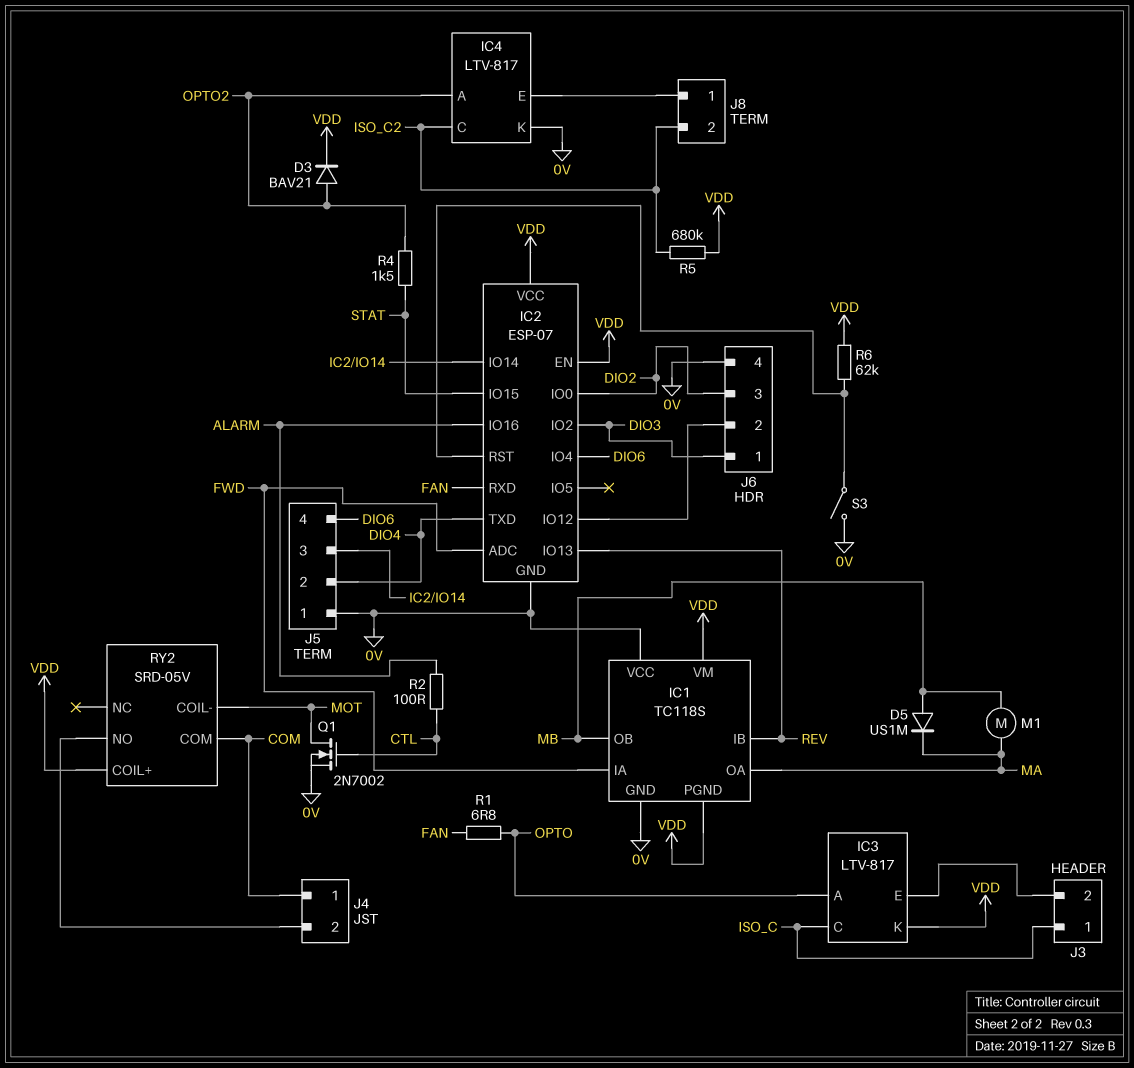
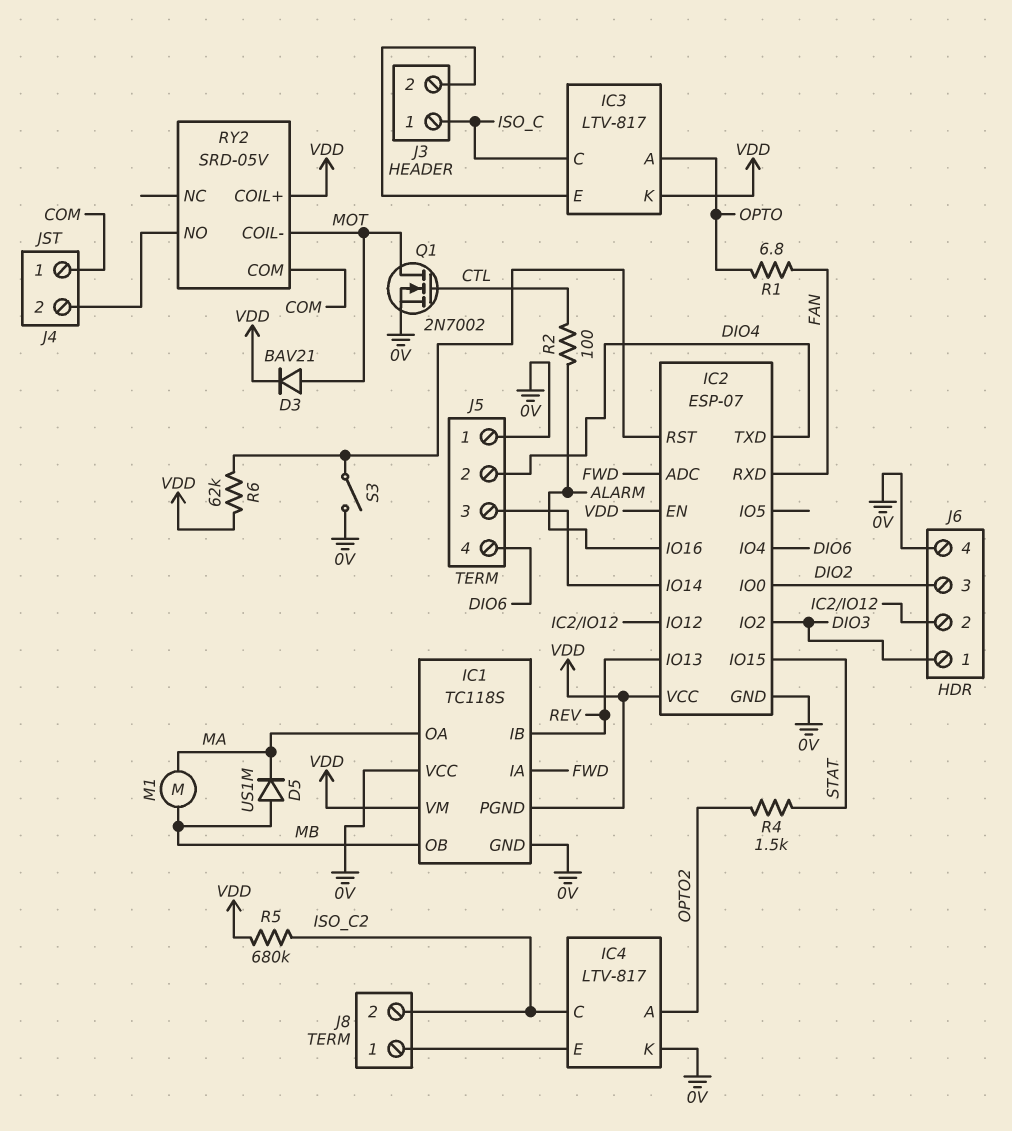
D3: diode BAV21 (A OPTO2, K VDD) -> diode BAV21 (A MOT, K VDD)

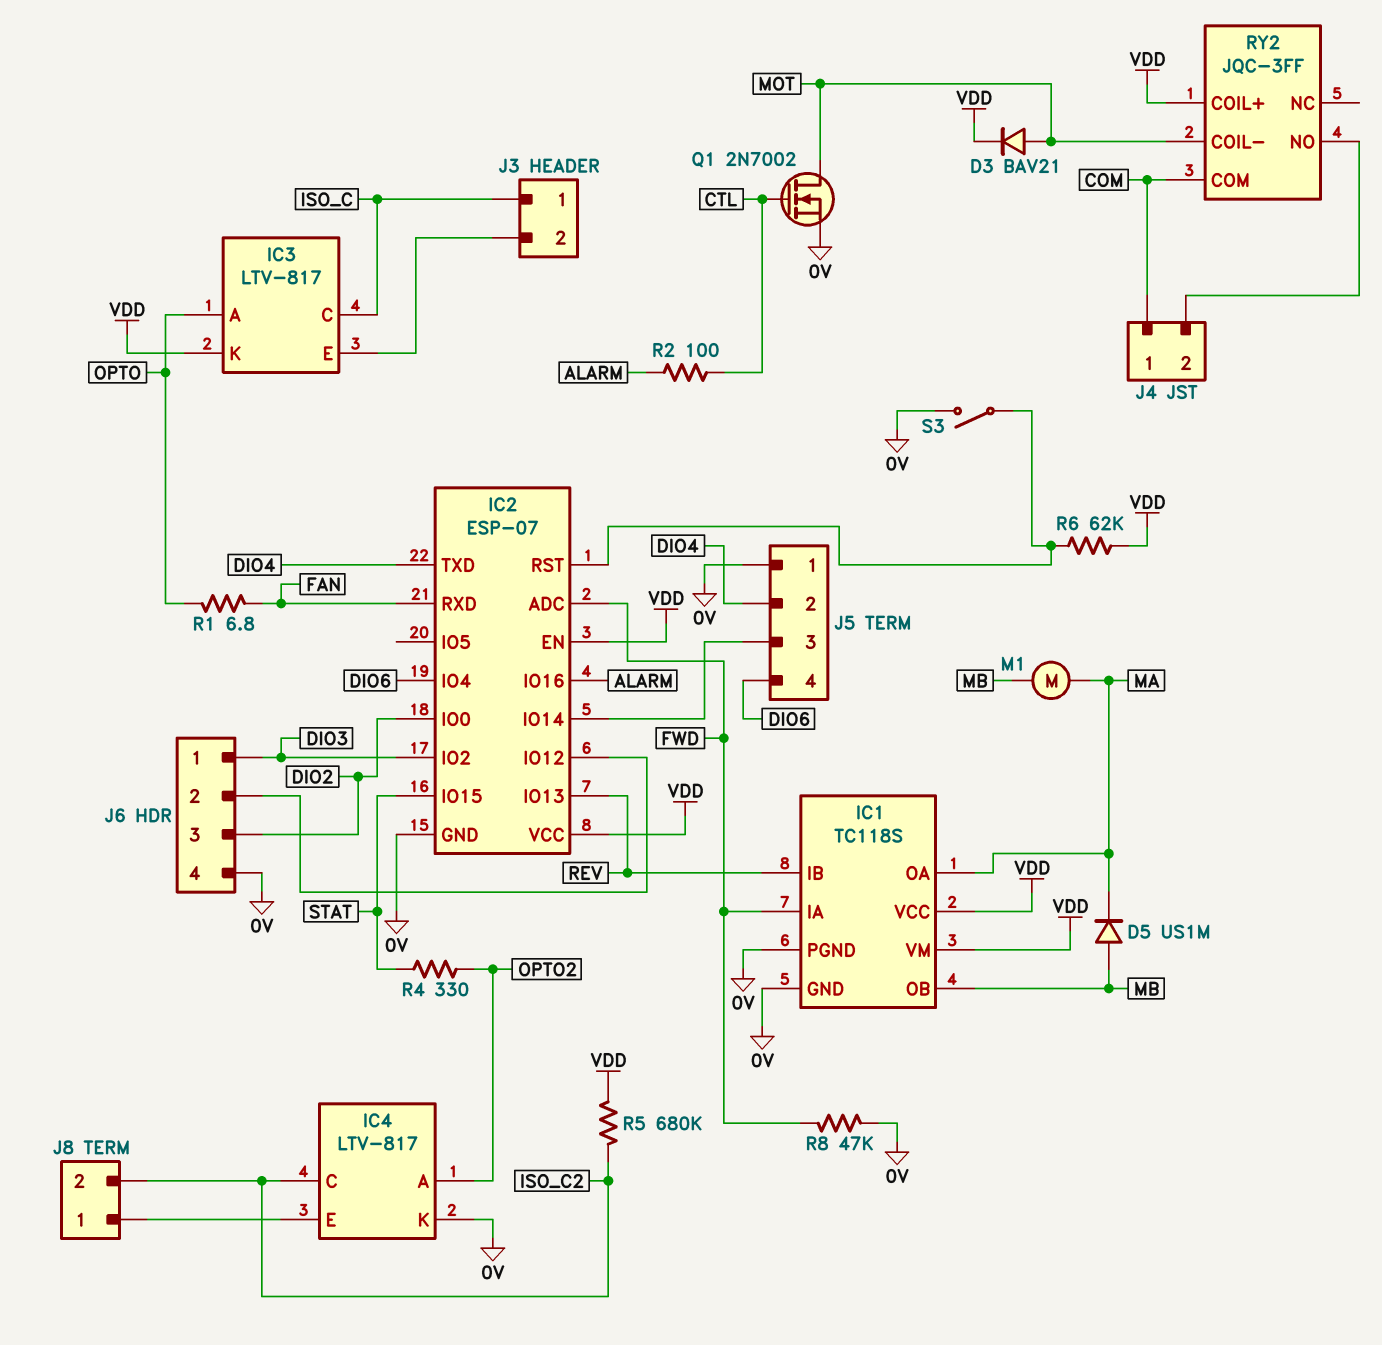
IC1 pin PGND: VDD -> 0V
IC1 pin VCC: 0V -> VDD
R4: 1.5k (OPTO2, STAT) -> 330 (OPTO2, STAT)
R8: none -> 47k (0V, FWD)
RY2: SRD-05V -> JQC-3FF

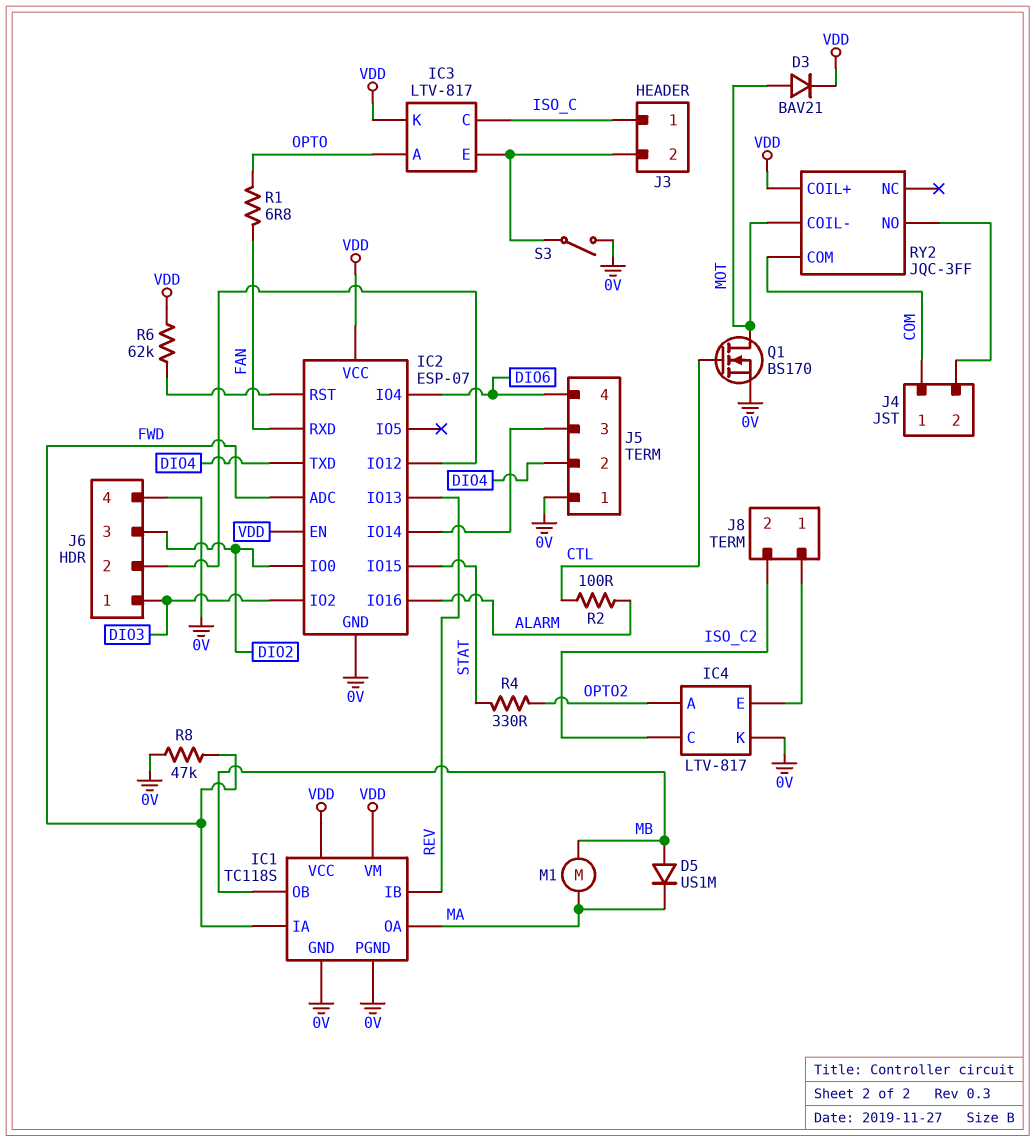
Q1: NMOS 2N7002 (G CTL, D MOT, S 0V) -> NMOS BS170 (G CTL, D MOT, S 0V)
R5: 680k (ISO_C2, VDD) -> none
S3: switch (0V, IC2/RST) -> switch (0V, IC3/E)

